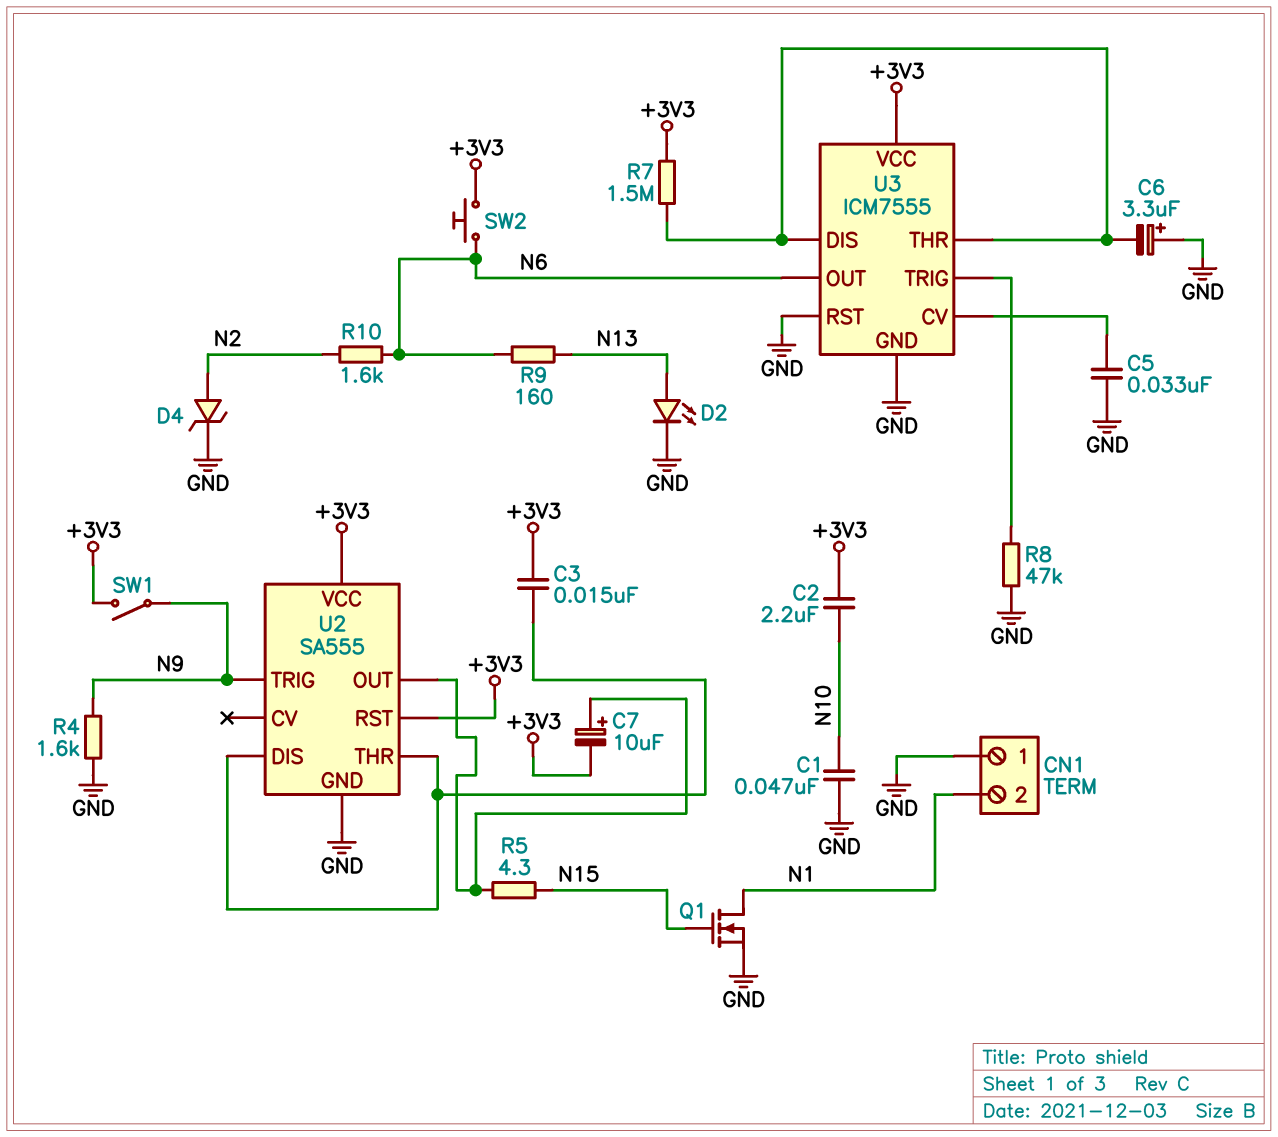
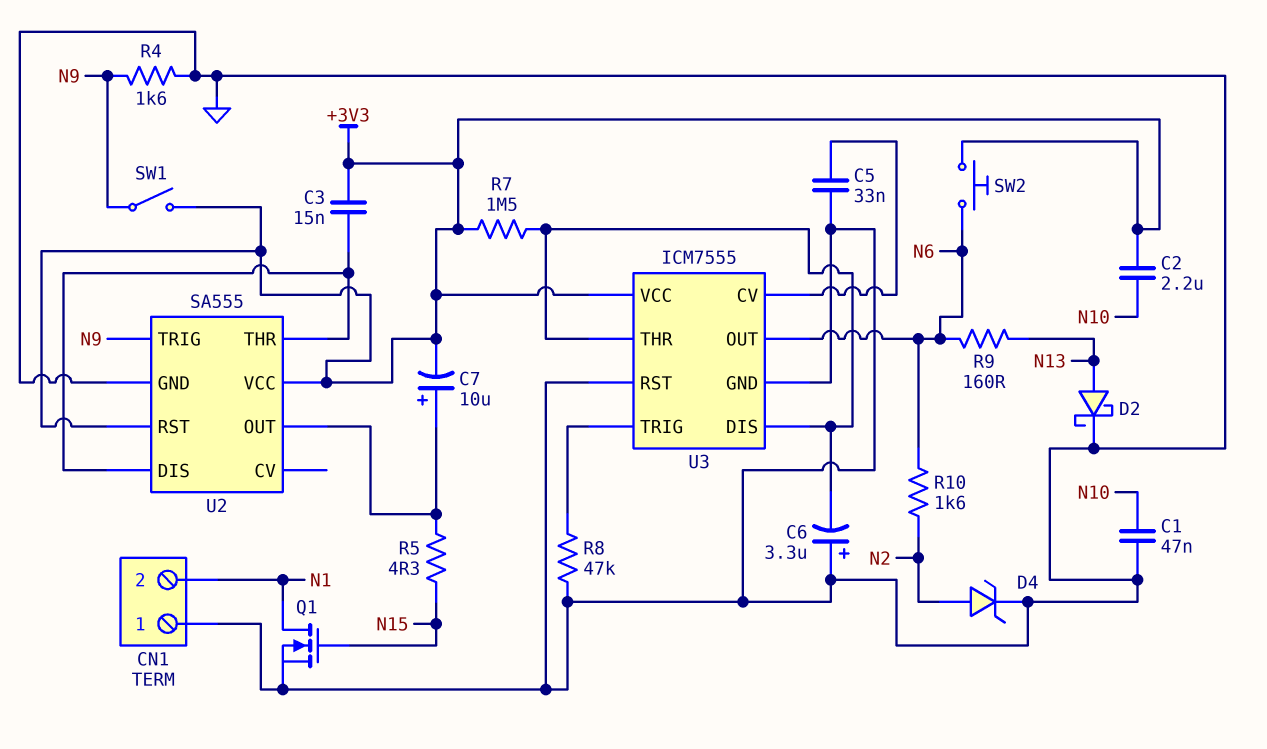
D2: LED (A N13, K GND) -> schottky (A N13, K GND)

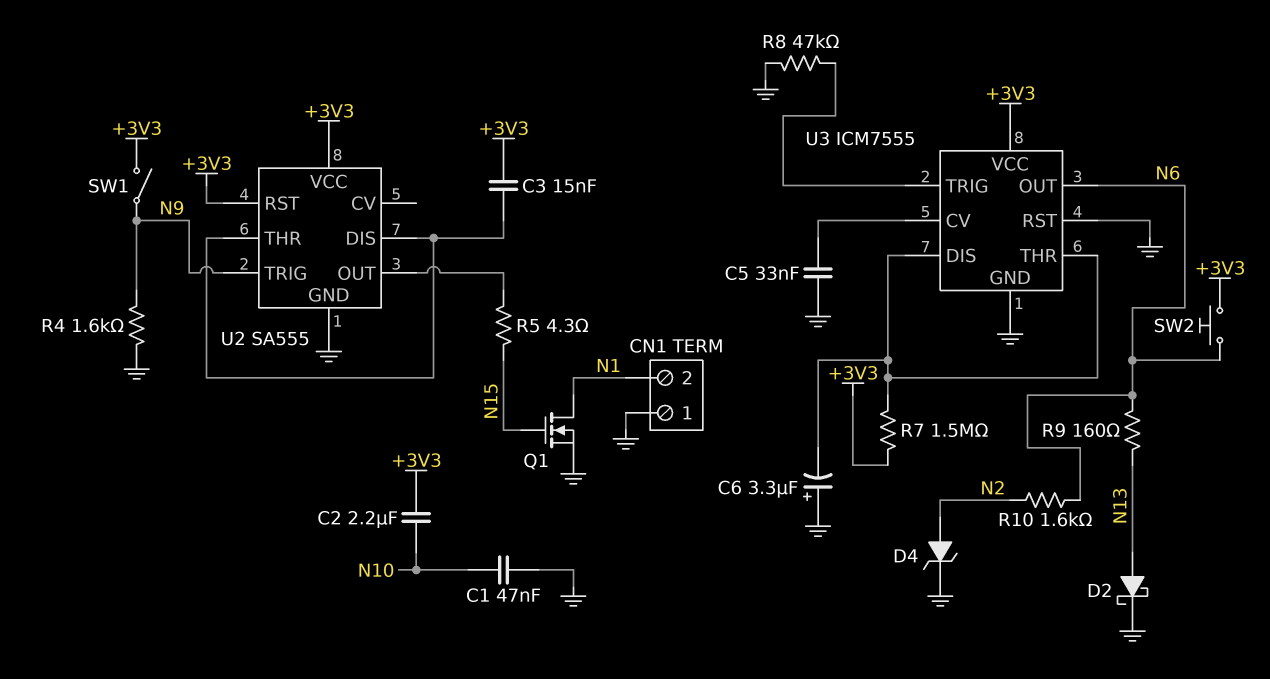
C7: 10uF (plus U2/OUT, minus +3V3) -> none

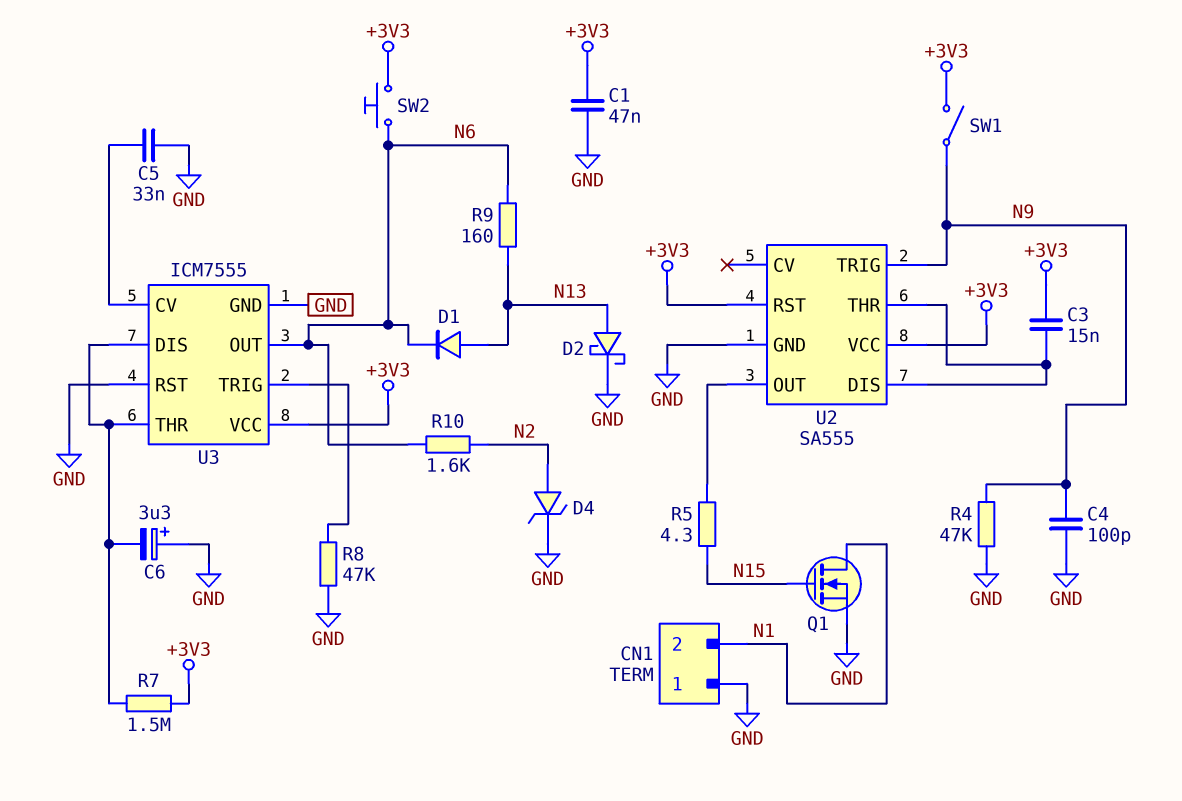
C1: 47nF (GND, N10) -> 47nF (+3V3, GND)
C2: 2.2uF (+3V3, N10) -> none
C4: none -> 100pF (GND, N9)
D1: none -> diode (A N13, K N6)
R4: 1.6k (GND, N9) -> 47k (GND, N9)

